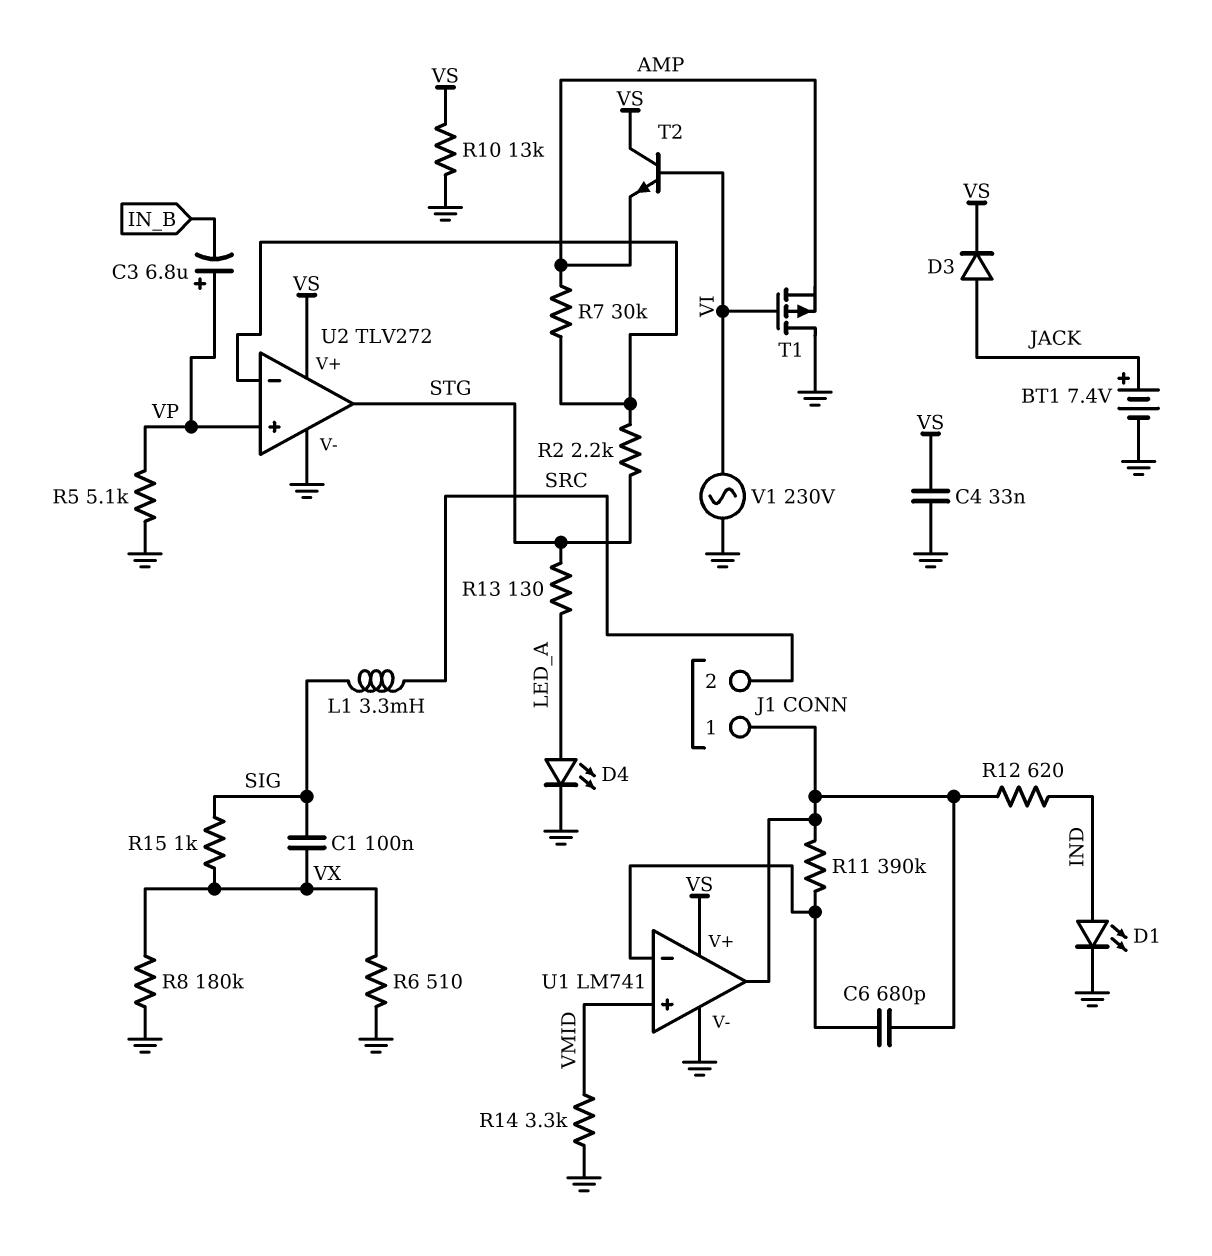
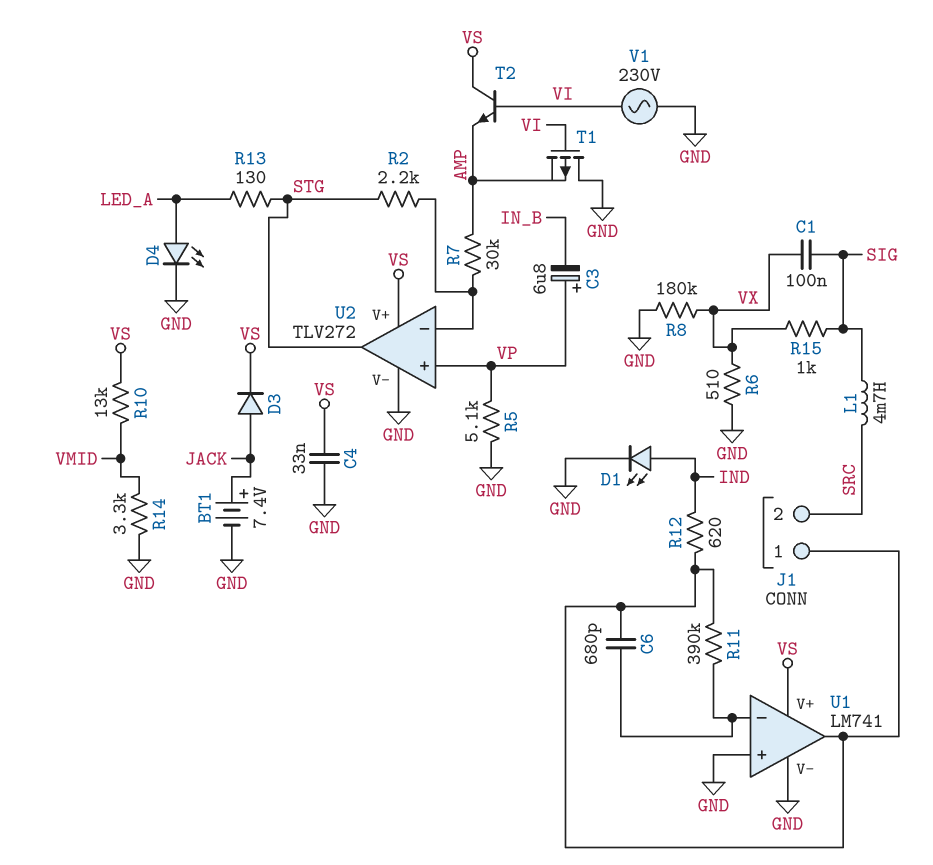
L1: 3.3mH (SIG, SRC) -> 4.7mH (SIG, SRC)
R10: 13k (GND, VS) -> 13k (VMID, VS)
U1 pin in+: VMID -> GND

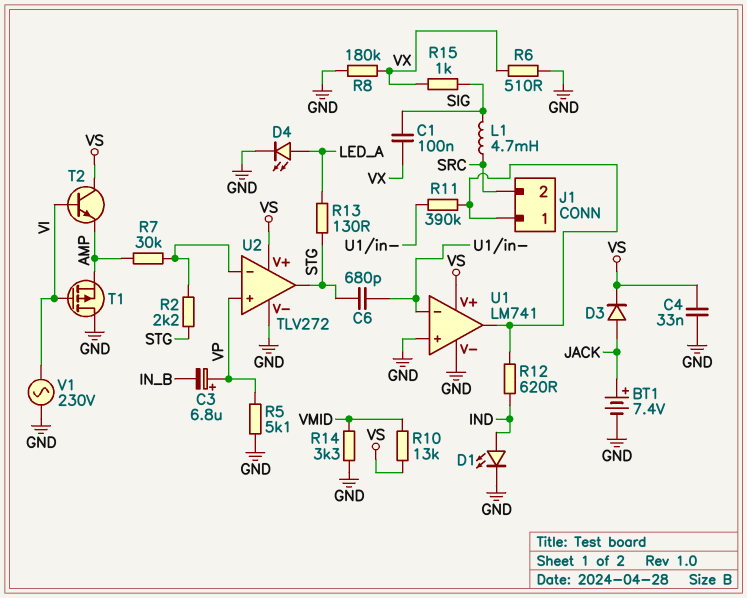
C6: 680pF (J1/1, U1/in-) -> 680pF (STG, U1/in-)

